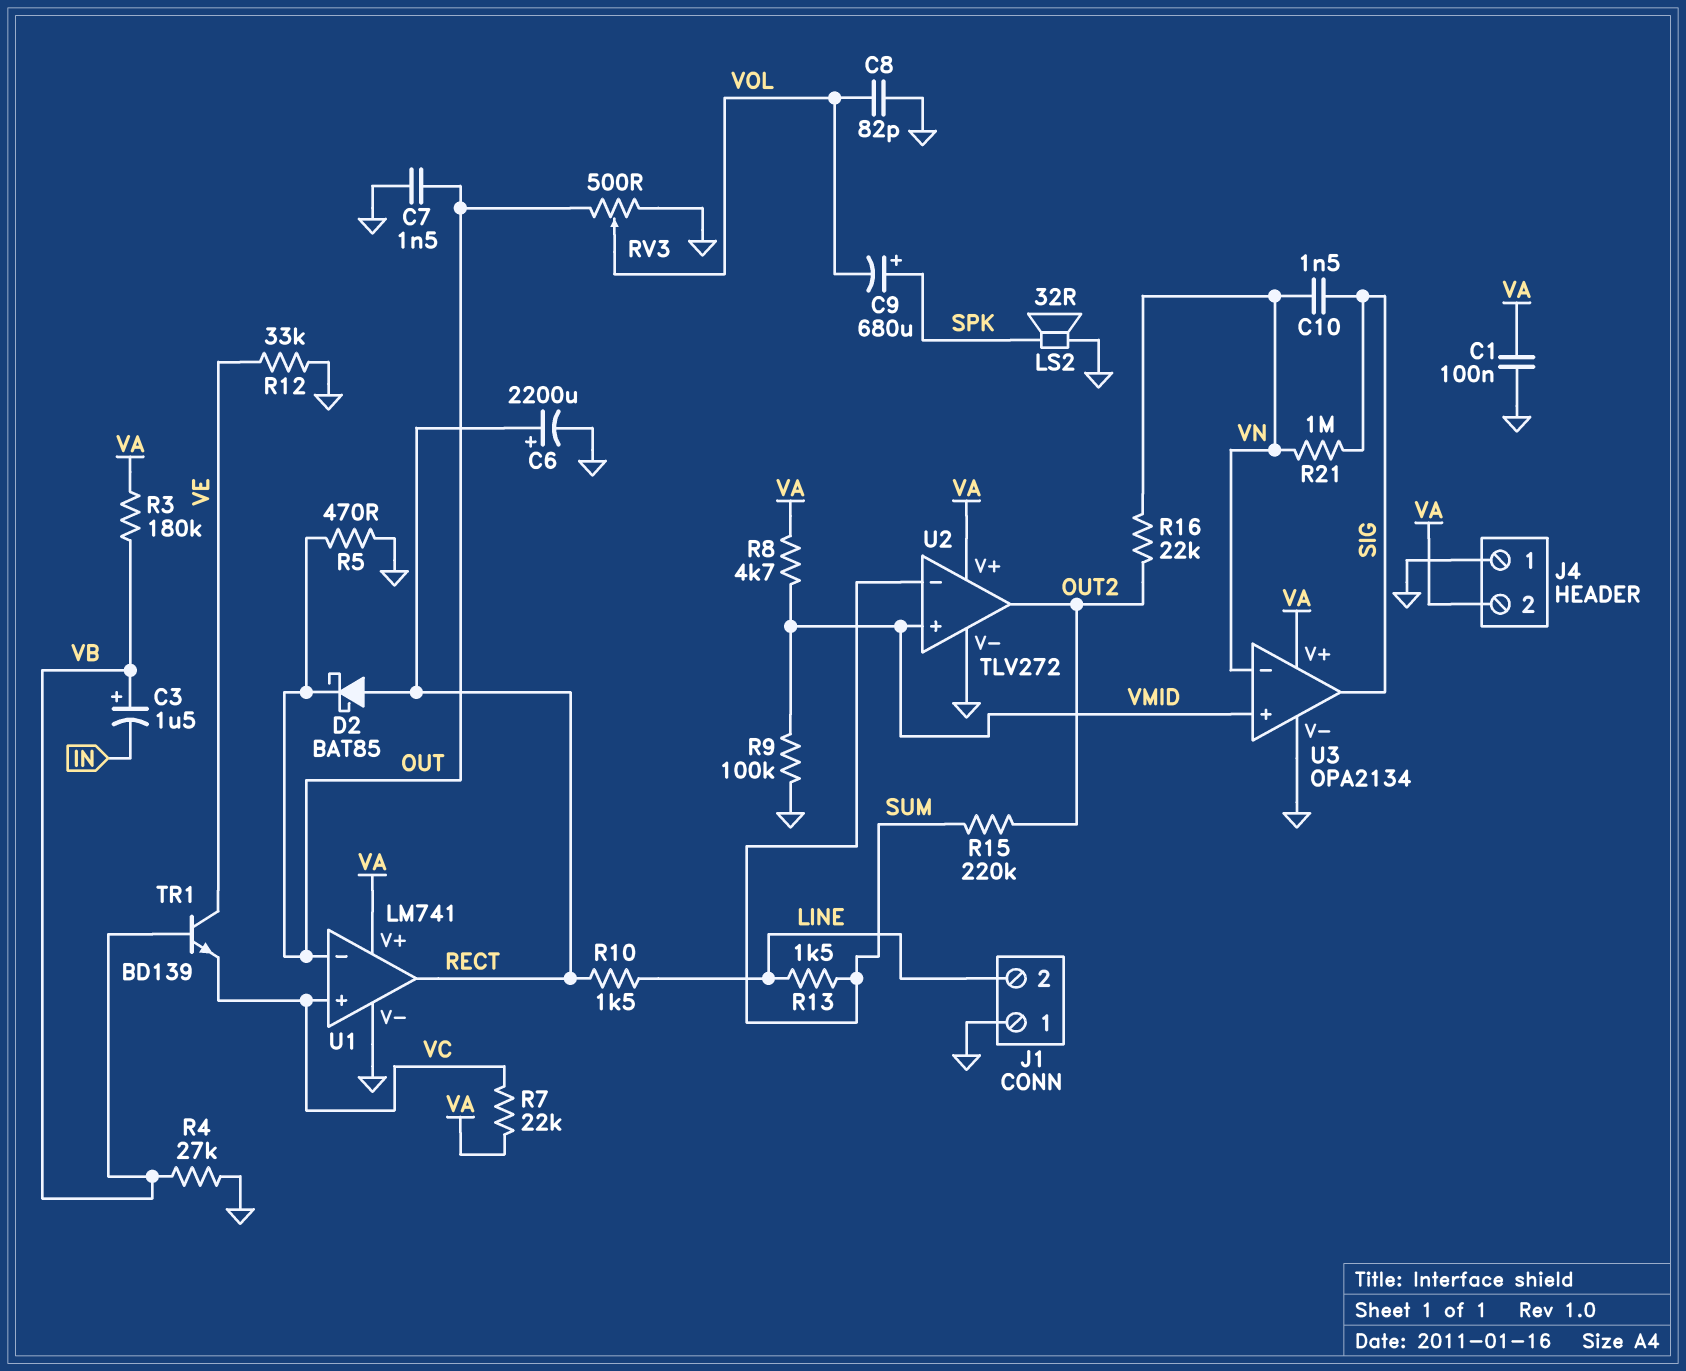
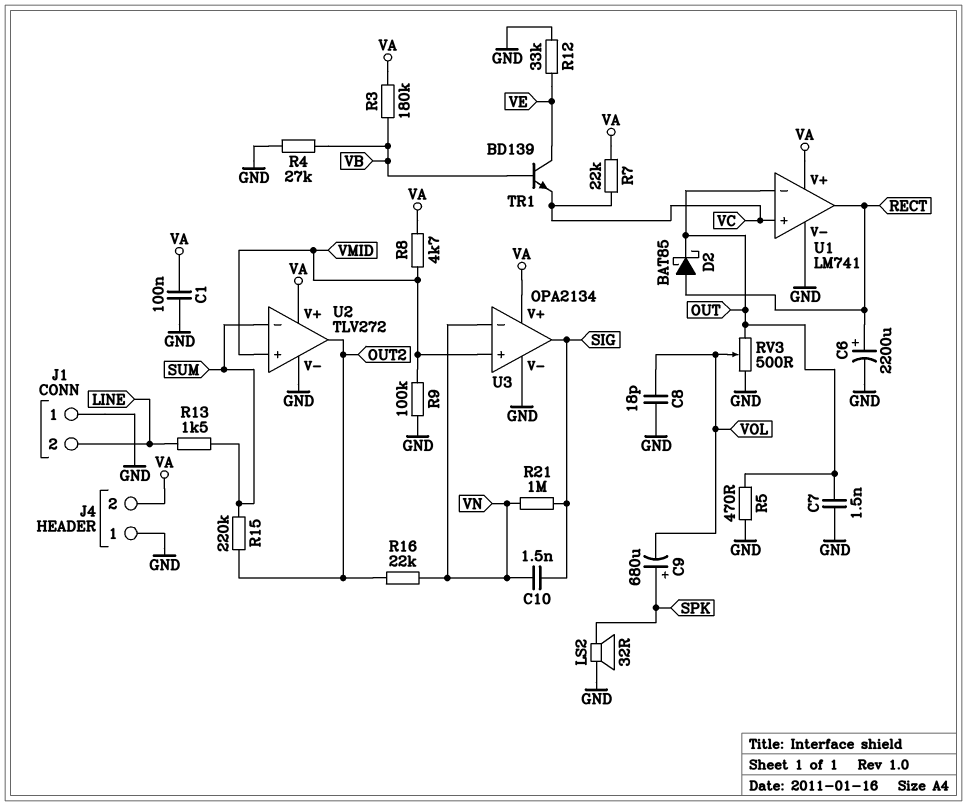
C3: 1.5uF (plus VB, minus IN) -> none
C8: 82pF (GND, VOL) -> 18pF (GND, VOL)
R10: 1.5k (LINE, RECT) -> none

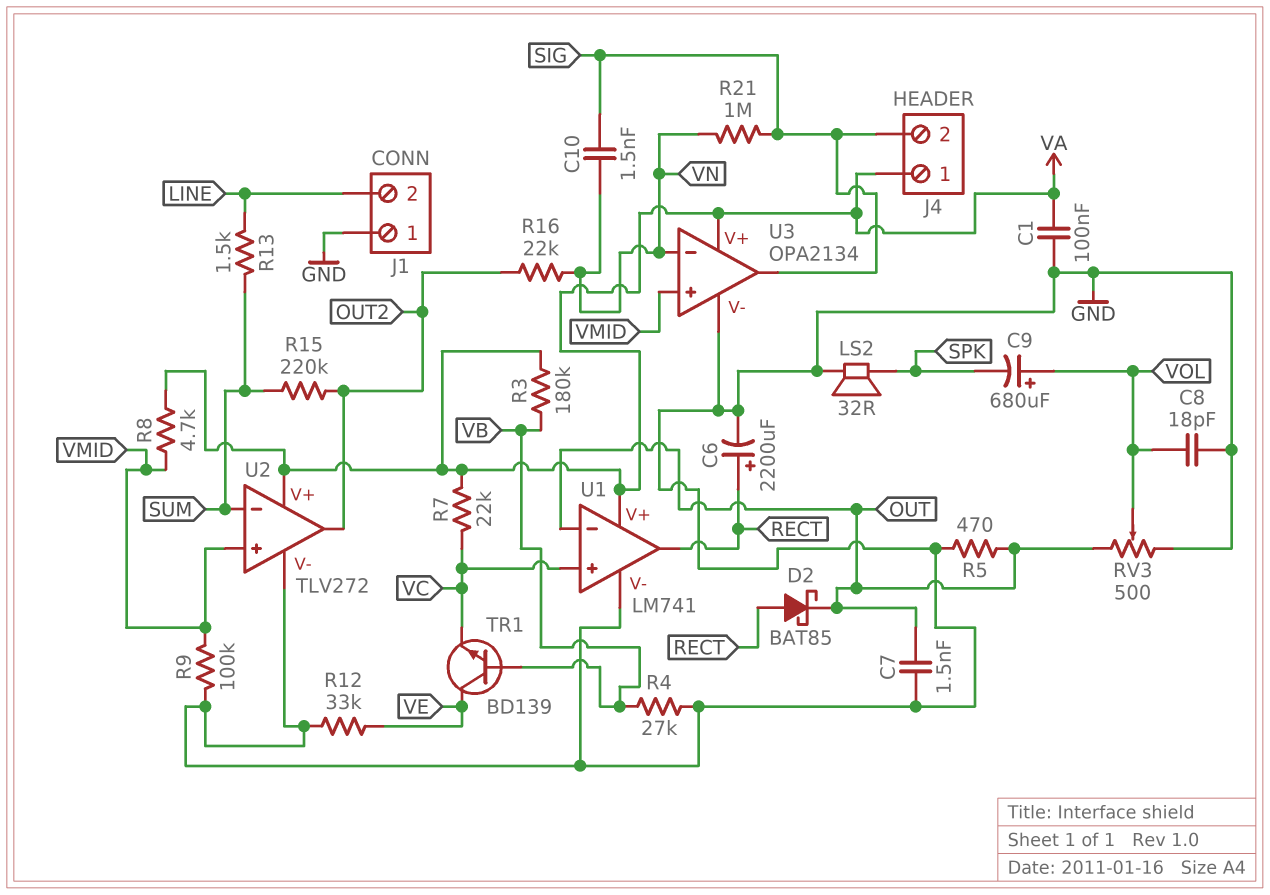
C9: 680uF (plus SPK, minus VOL) -> 680uF (plus VOL, minus SPK)
J4 pin 1: GND -> VA
J4 pin 2: VA -> SIG

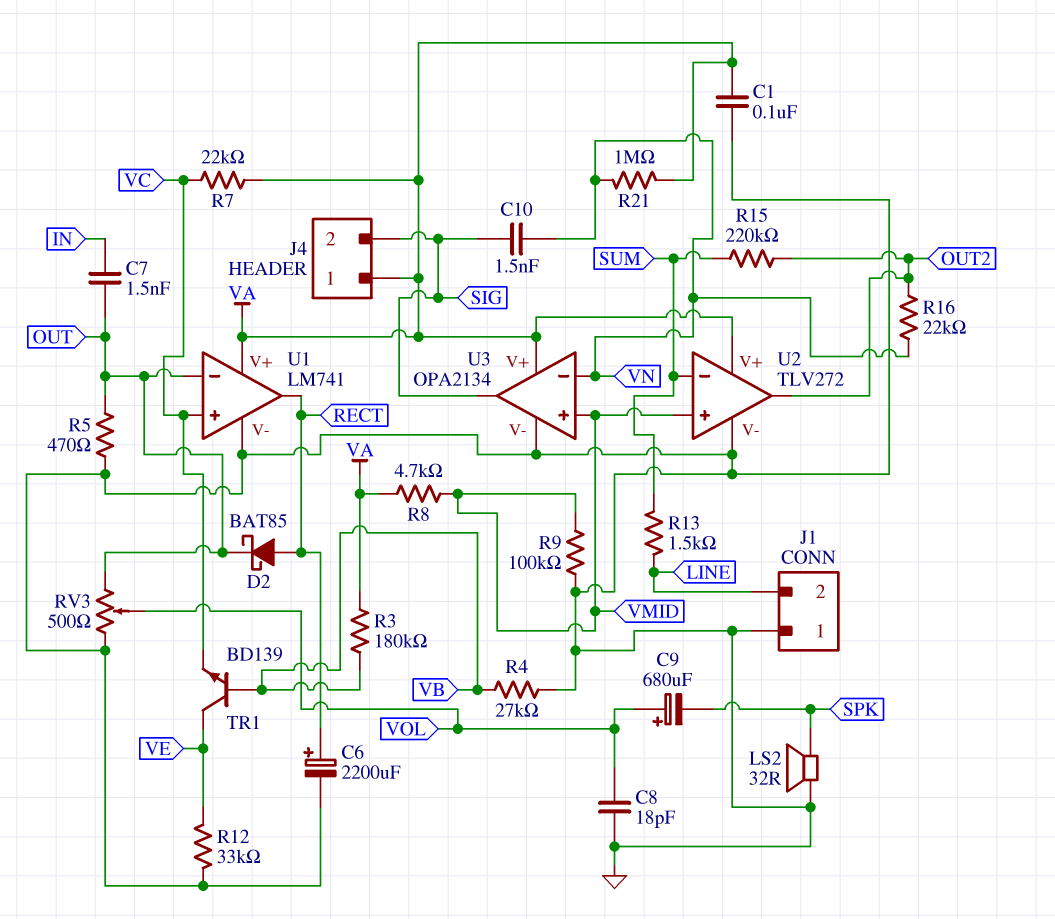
C7: 1.5nF (GND, OUT) -> 1.5nF (IN, OUT)
R21: 1M (SIG, VN) -> 1M (VA, VN)

